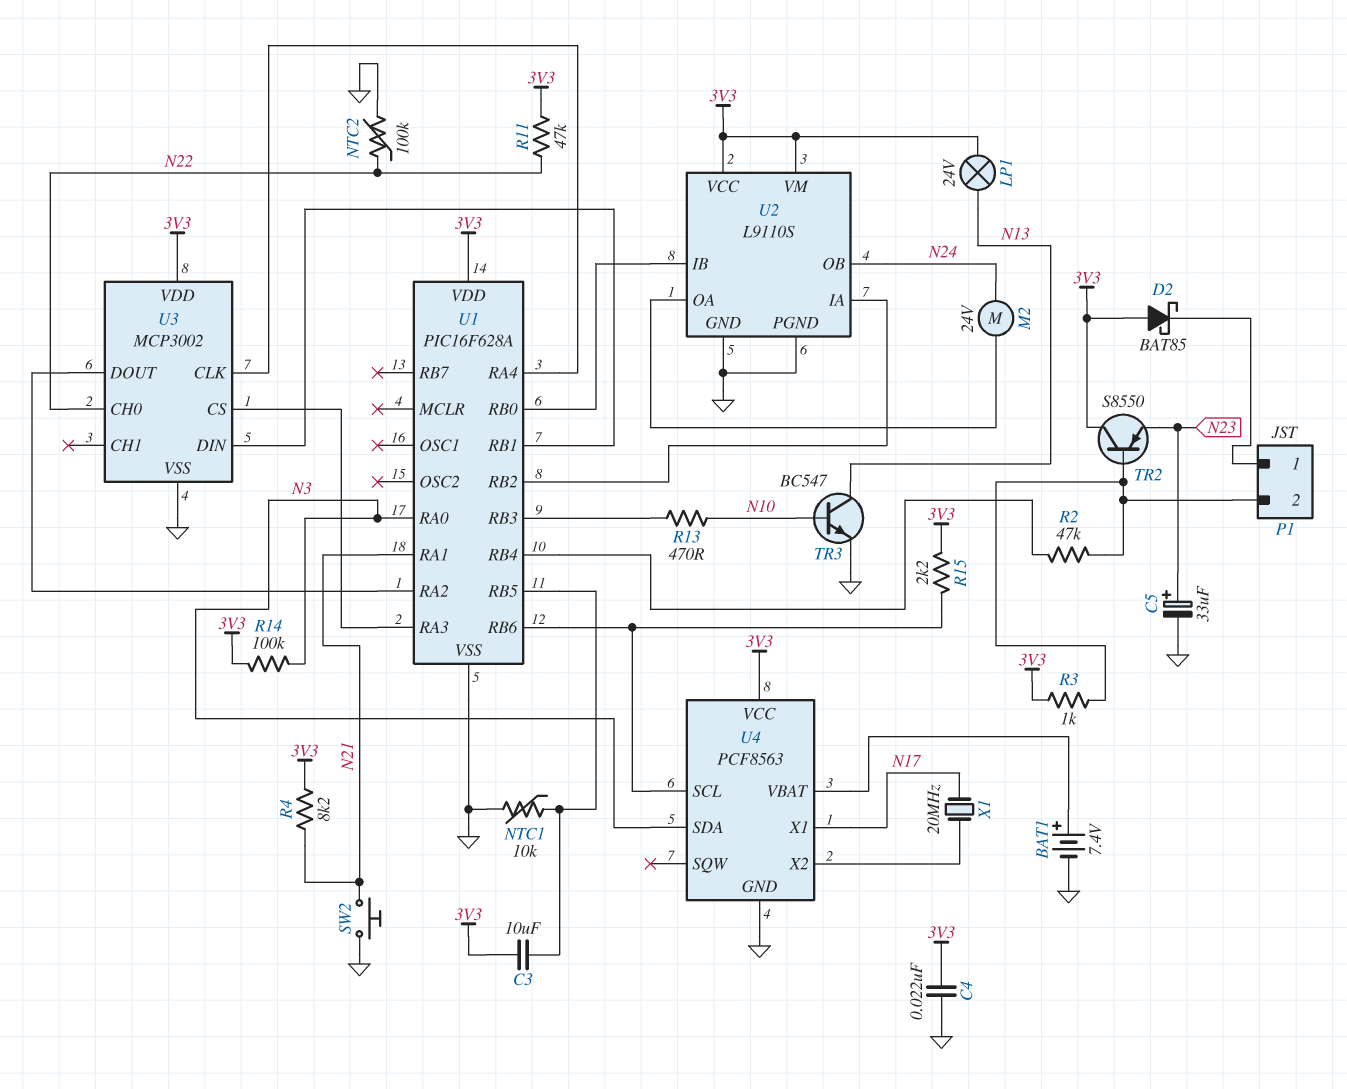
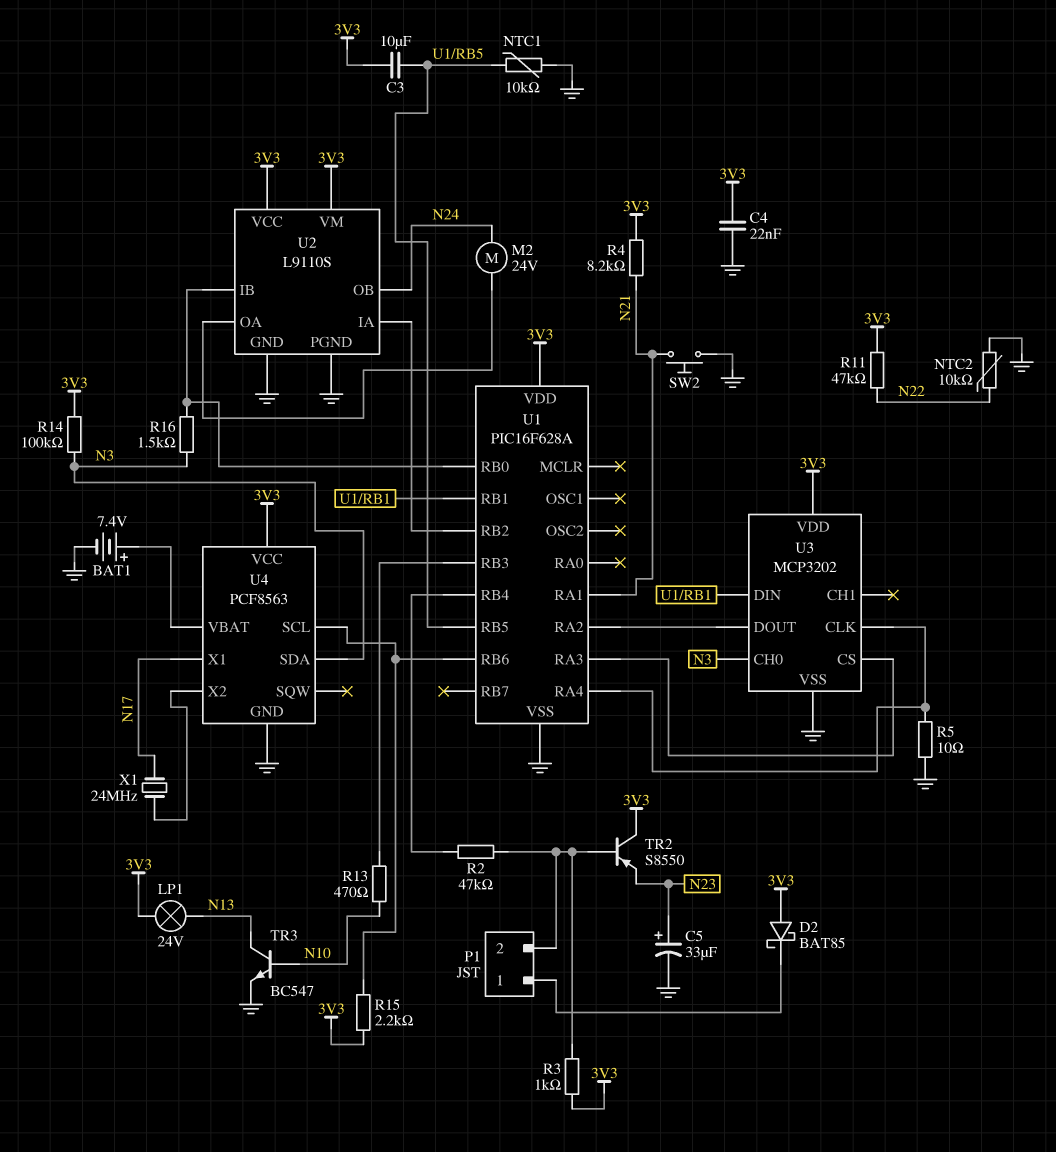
NTC2: 100k (GND, N22) -> 10k (GND, N22)
R5: none -> 10 (GND, U1/RA4)
R16: none -> 1.5k (N3, U1/RB0)
U1 pin RA0: N3 -> none
U3: MCP3002 -> MCP3202
U3 pin CH0: N22 -> N3
X1: 20MHz (N17, U4/X2) -> 24MHz (N17, U4/X2)

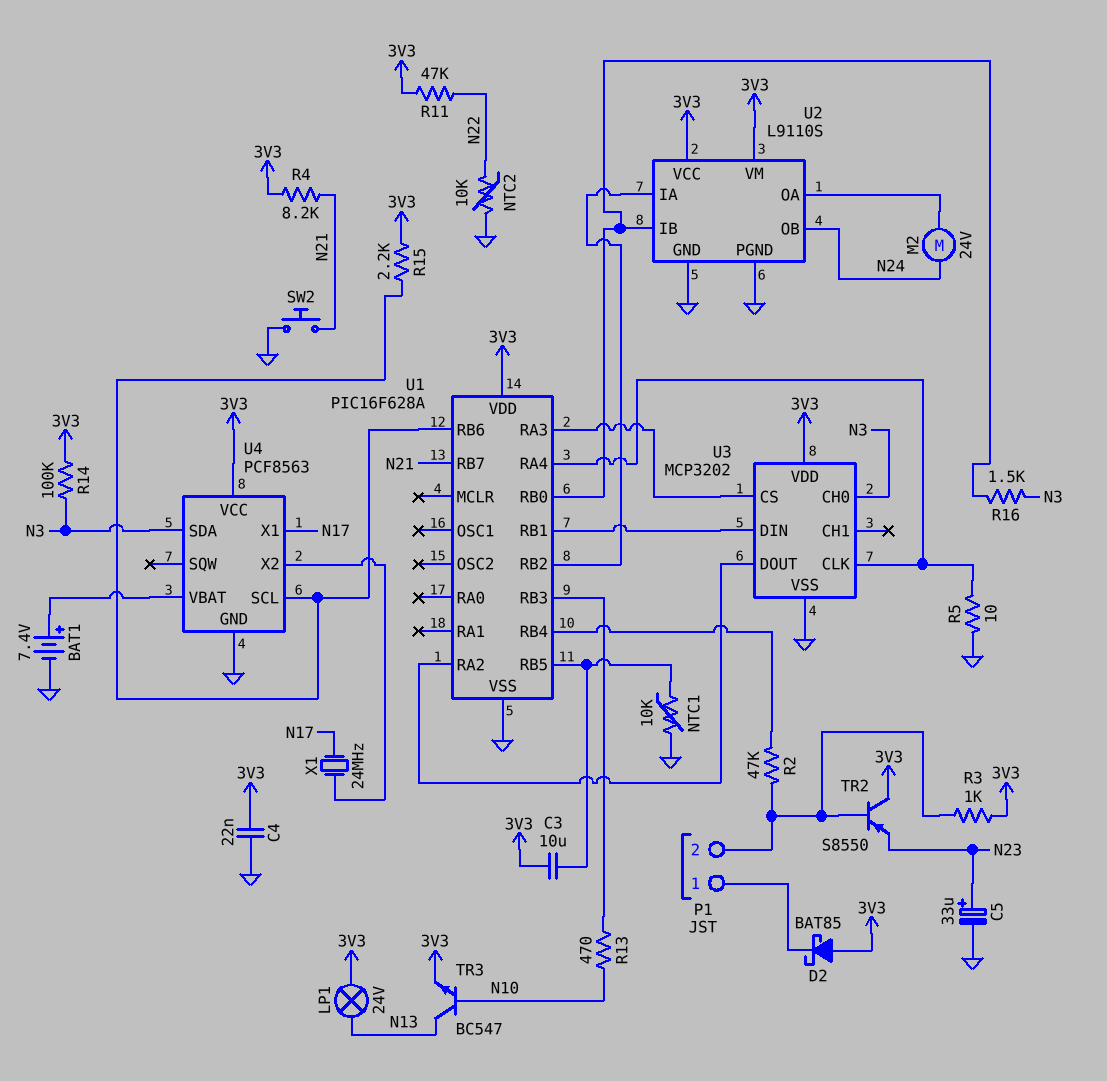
TR3: NPN BC547 (B N10, C N13, E GND) -> NPN BC547 (B N10, C N13, E 3V3)
U1 pin RA1: N21 -> none
U1 pin RB7: none -> N21

